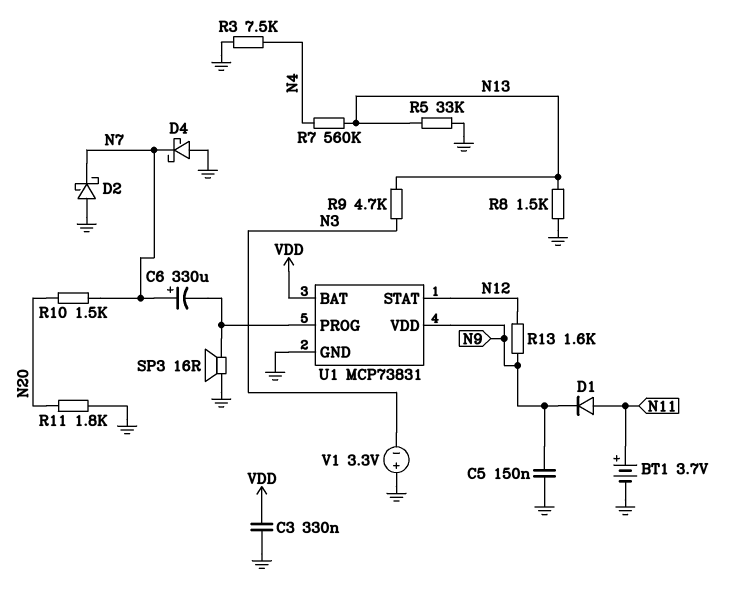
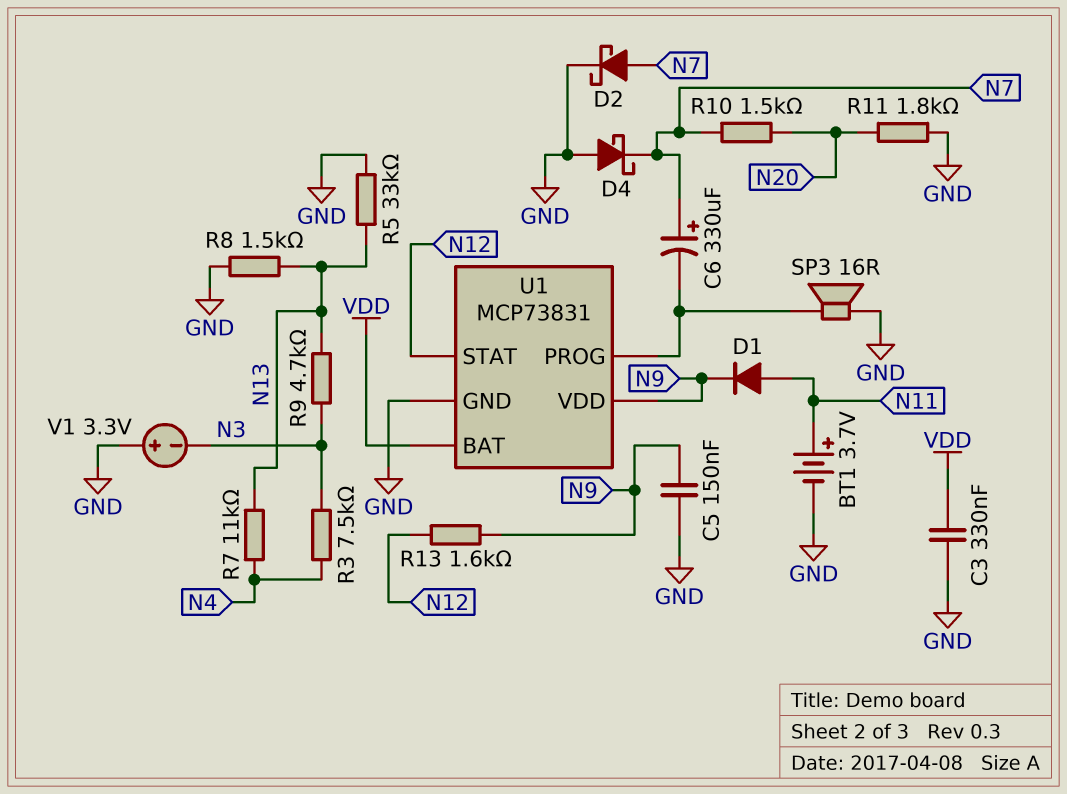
D2: schottky (A GND, K N7) -> schottky (A N7, K GND)
R3: 7.5k (GND, N4) -> 7.5k (N3, N4)
R7: 560k (N4, N13) -> 11k (N4, N13)

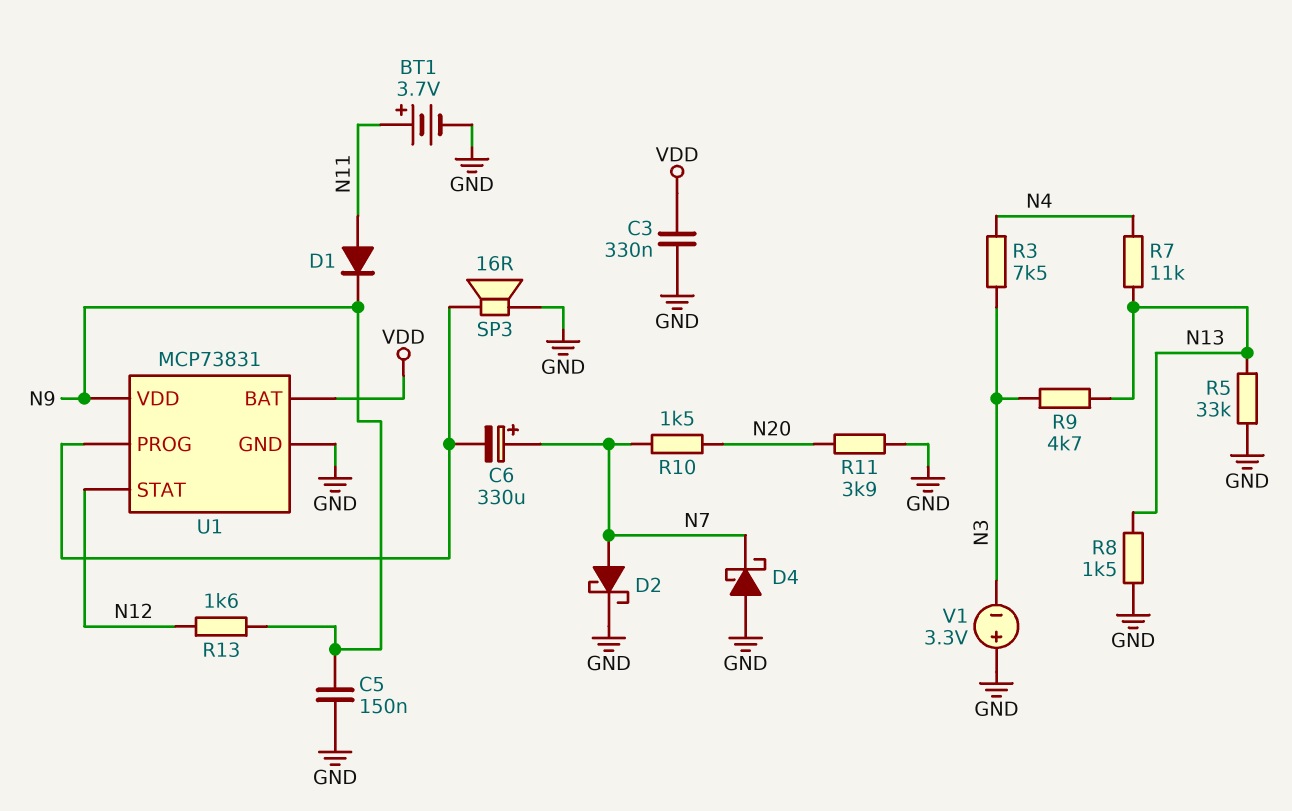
R11: 1.8k (GND, N20) -> 3.9k (GND, N20)

